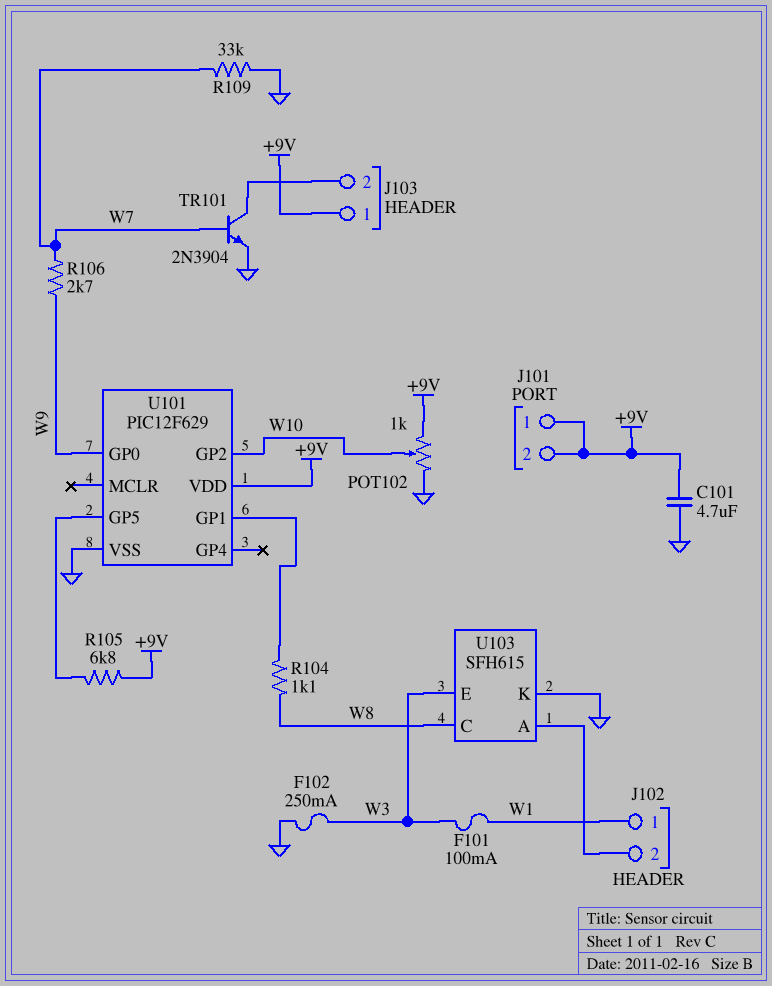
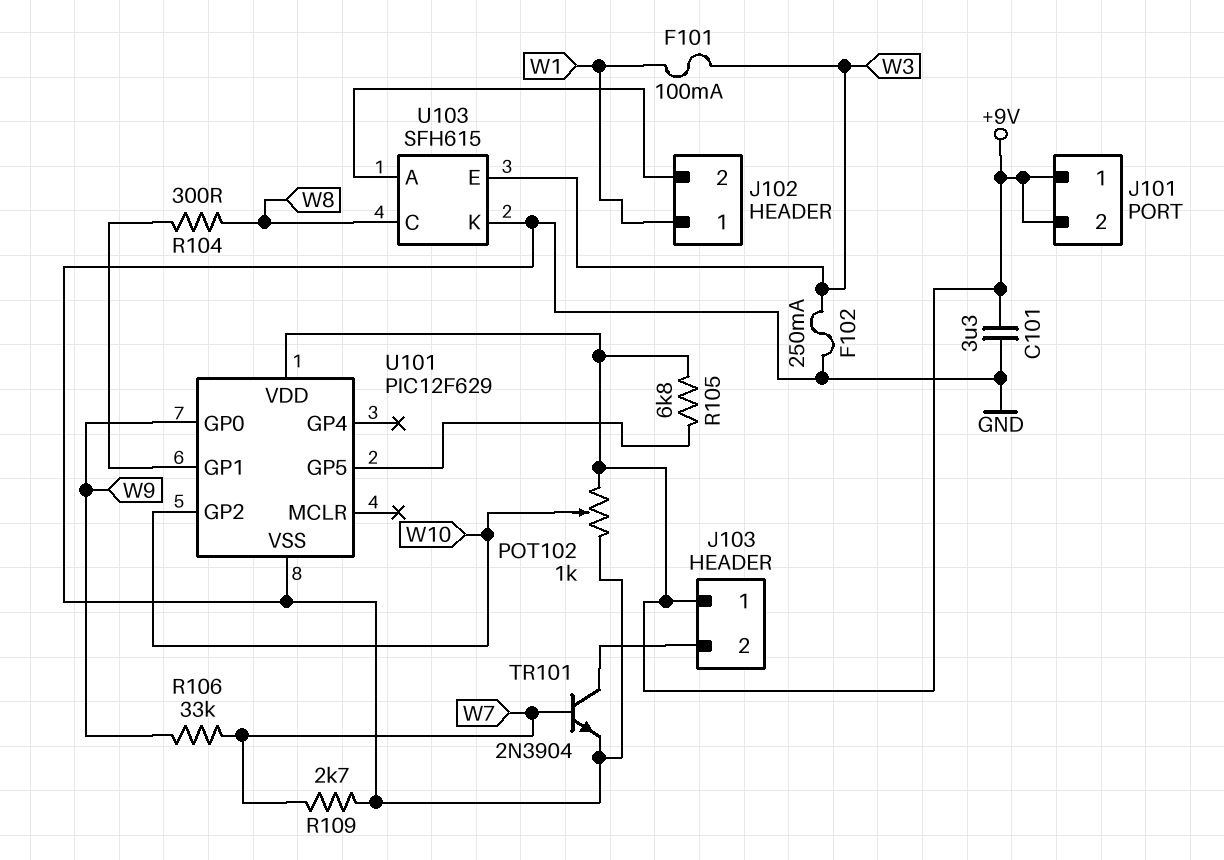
C101: 4.7uF (+9V, GND) -> 3.3uF (+9V, GND)
R104: 1.1k (U101/GP1, W8) -> 300 (U101/GP1, W8)
R106: 2.7k (W7, W9) -> 33k (W7, W9)
R109: 33k (GND, W7) -> 2.7k (GND, W7)

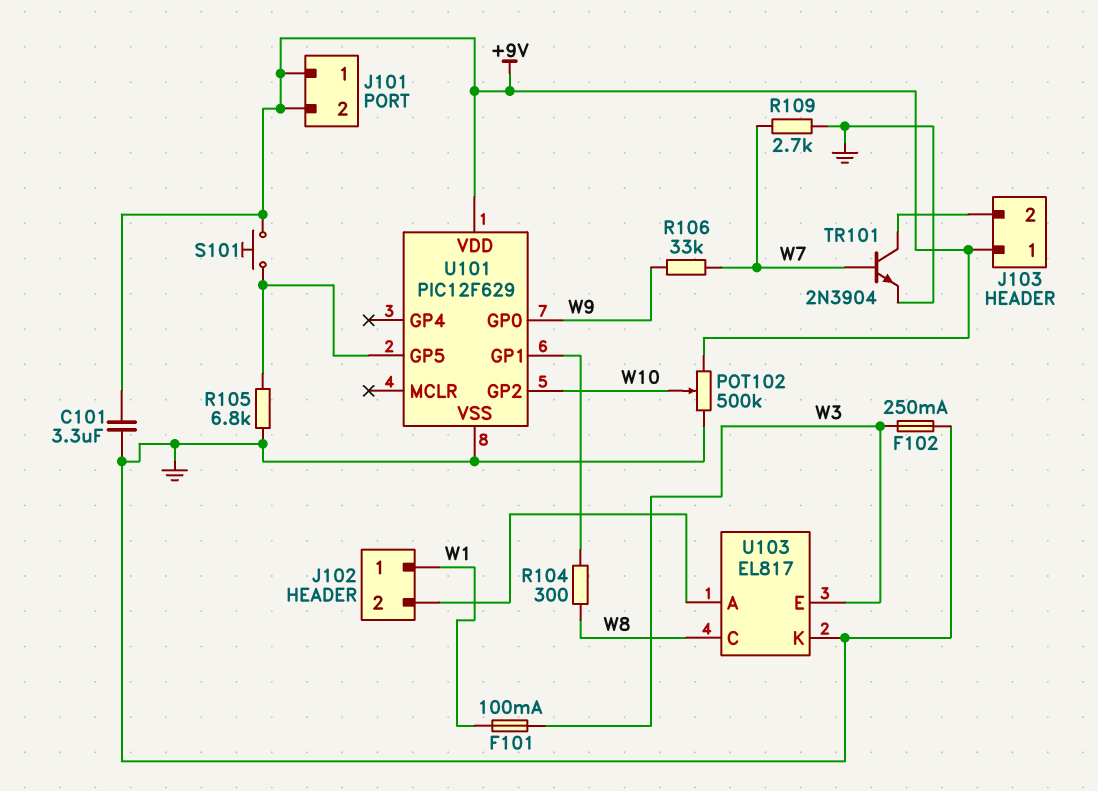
POT102: 1k (+9V, GND, wiper W10) -> 500k (+9V, GND, wiper W10)
R105: 6.8k (+9V, U101/GP5) -> 6.8k (GND, U101/GP5)
S101: none -> button (+9V, U101/GP5)
U103: SFH615 -> EL817

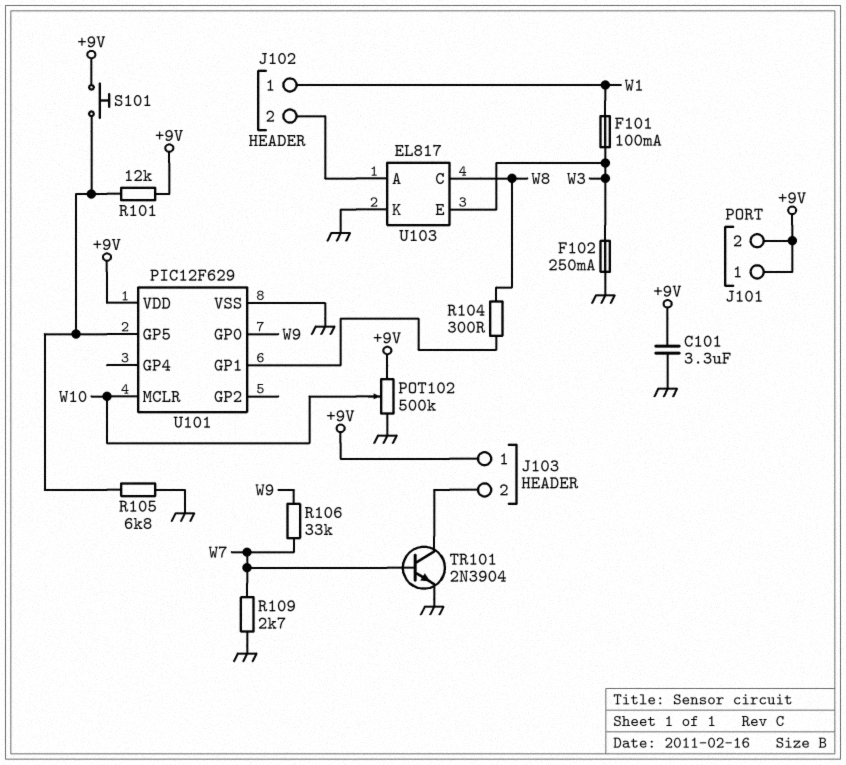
R101: none -> 12k (+9V, U101/GP5)
U101 pin GP2: W10 -> none
U101 pin MCLR: none -> W10

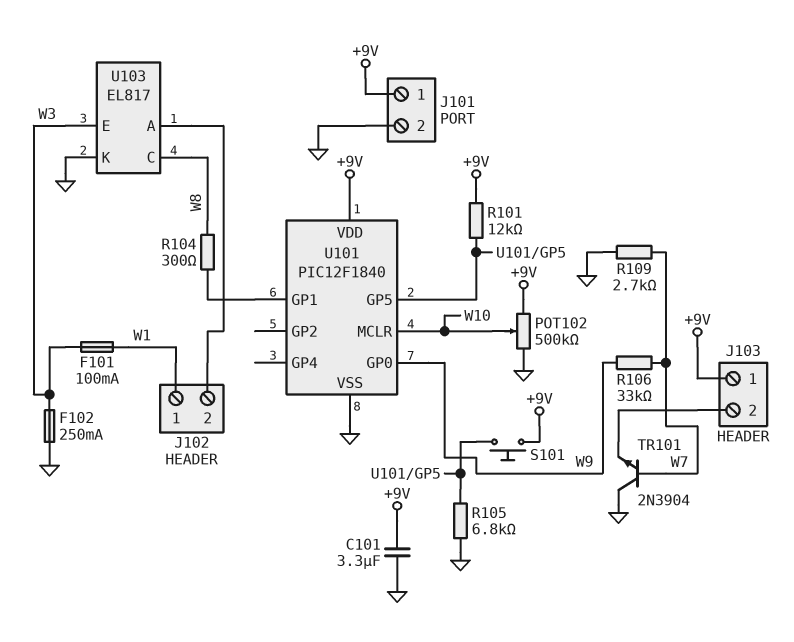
J101 pin 2: +9V -> GND
TR101: NPN 2N3904 (B W7, C J103/2, E GND) -> NPN 2N3904 (B W7, C GND, E J103/2)
U101: PIC12F629 -> PIC12F1840

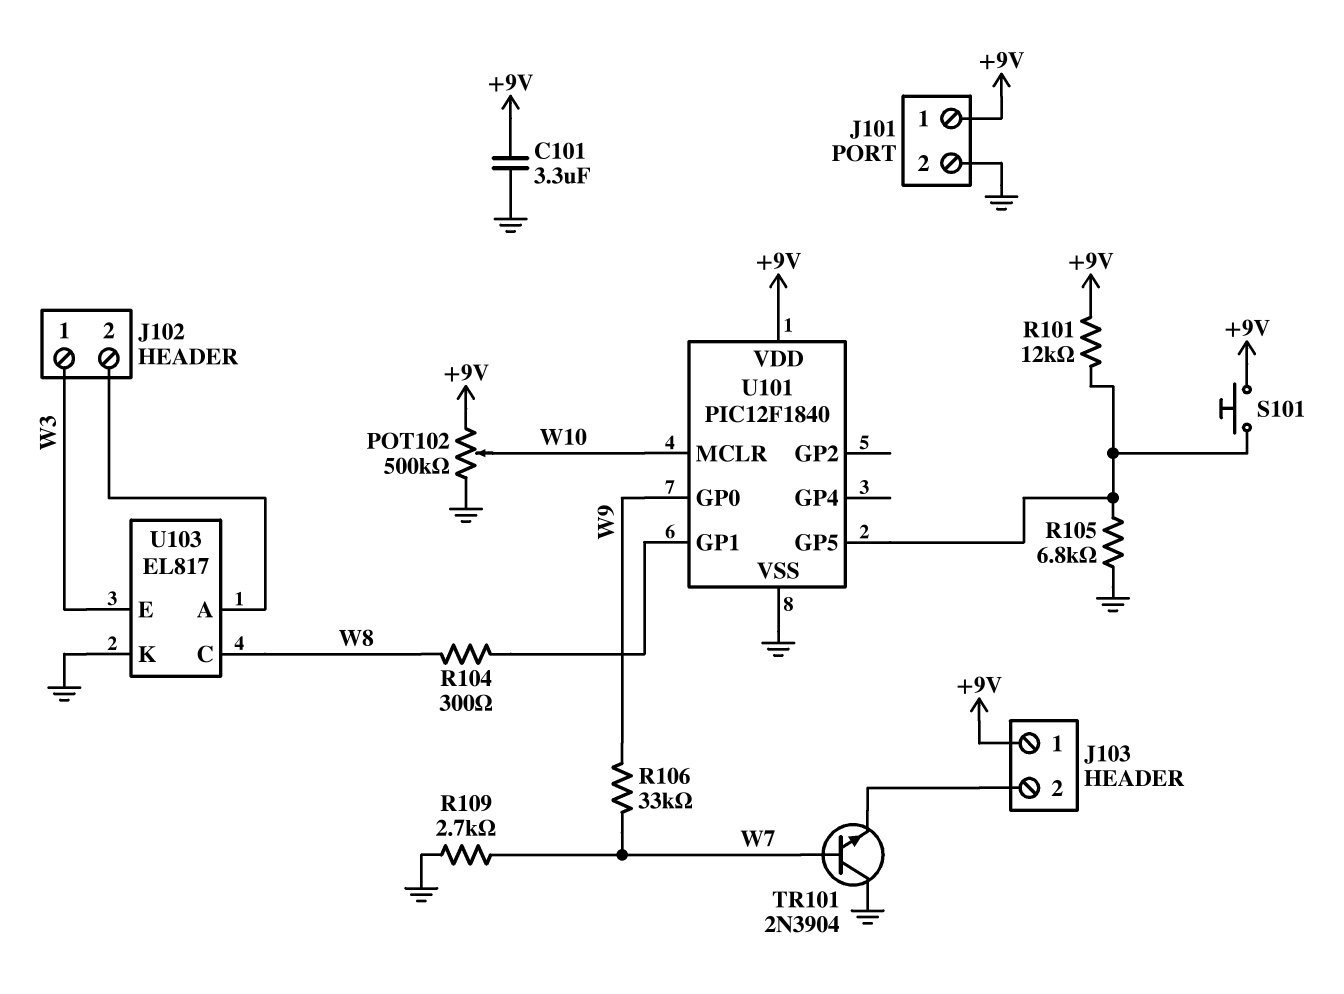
F101: 100mA (W1, W3) -> none
F102: 250mA (GND, W3) -> none
J102 pin 1: W1 -> W3

